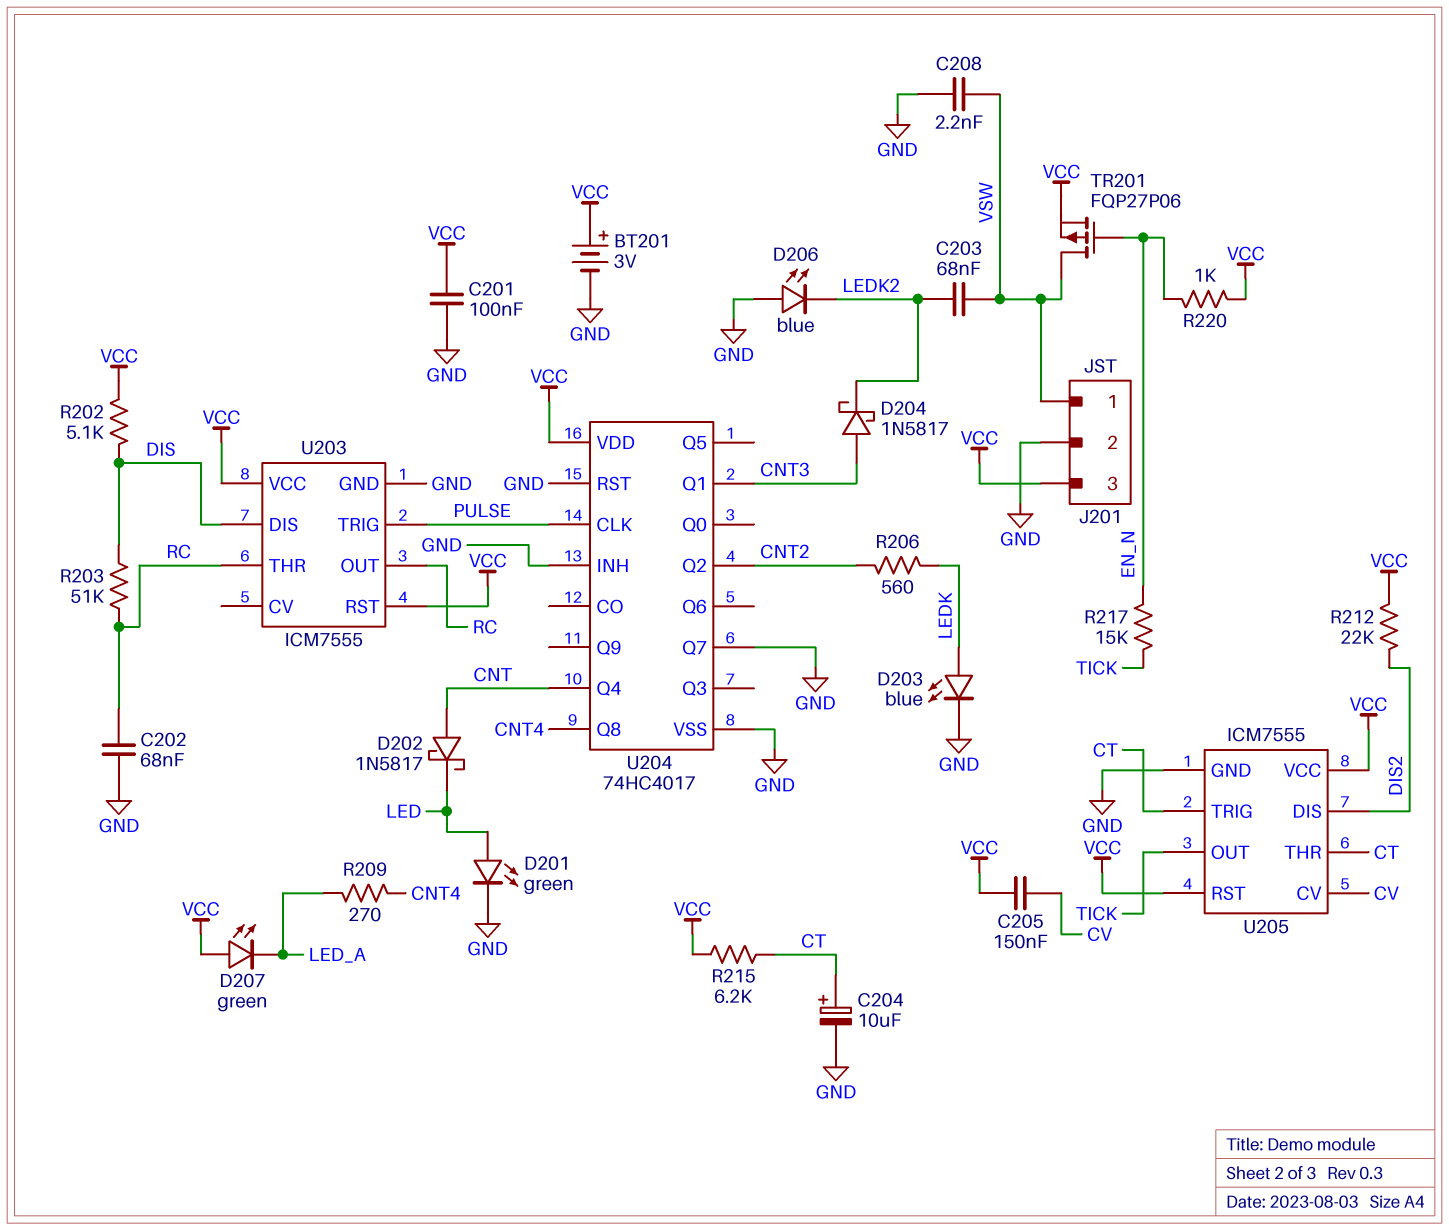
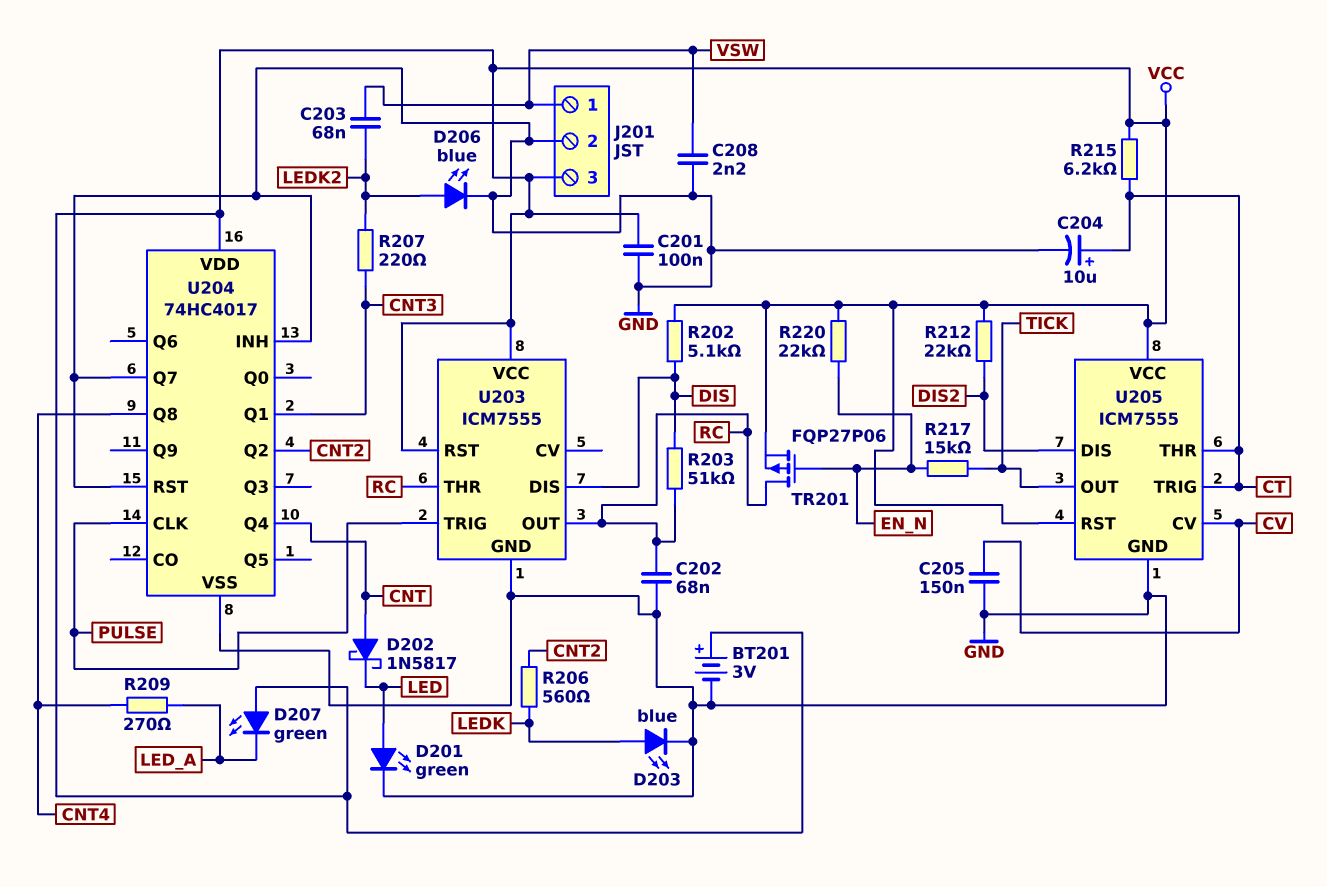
C205: 150nF (CV, VCC) -> 150nF (CV, GND)
D204: schottky 1N5817 (A CNT3, K LEDK2) -> none
D206: LED blue (A GND, K LEDK2) -> LED blue (A LEDK2, K GND)
R207: none -> 220 (CNT3, LEDK2)
R220: 1k (EN_N, VCC) -> 22k (EN_N, VCC)
TR201: PMOS FQP27P06 (G EN_N, D VSW, S VCC) -> PMOS FQP27P06 (G EN_N, D RC, S VCC)

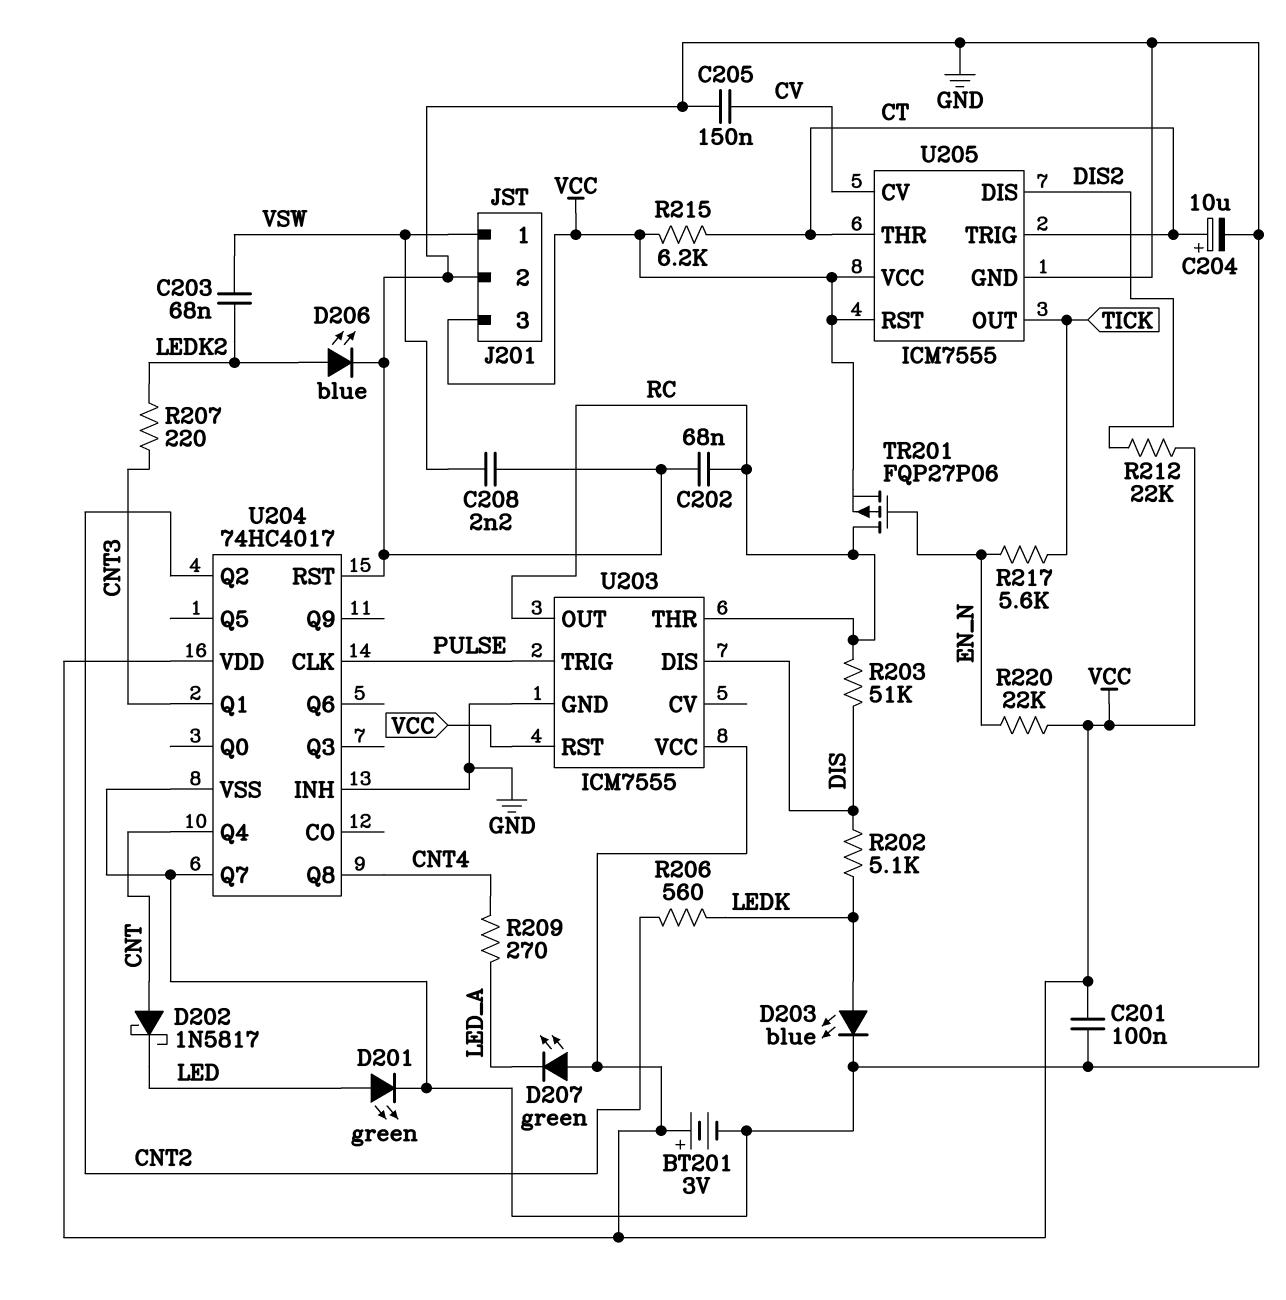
R202: 5.1k (DIS, VCC) -> 5.1k (DIS, LEDK)
R217: 15k (EN_N, TICK) -> 5.6k (EN_N, TICK)

